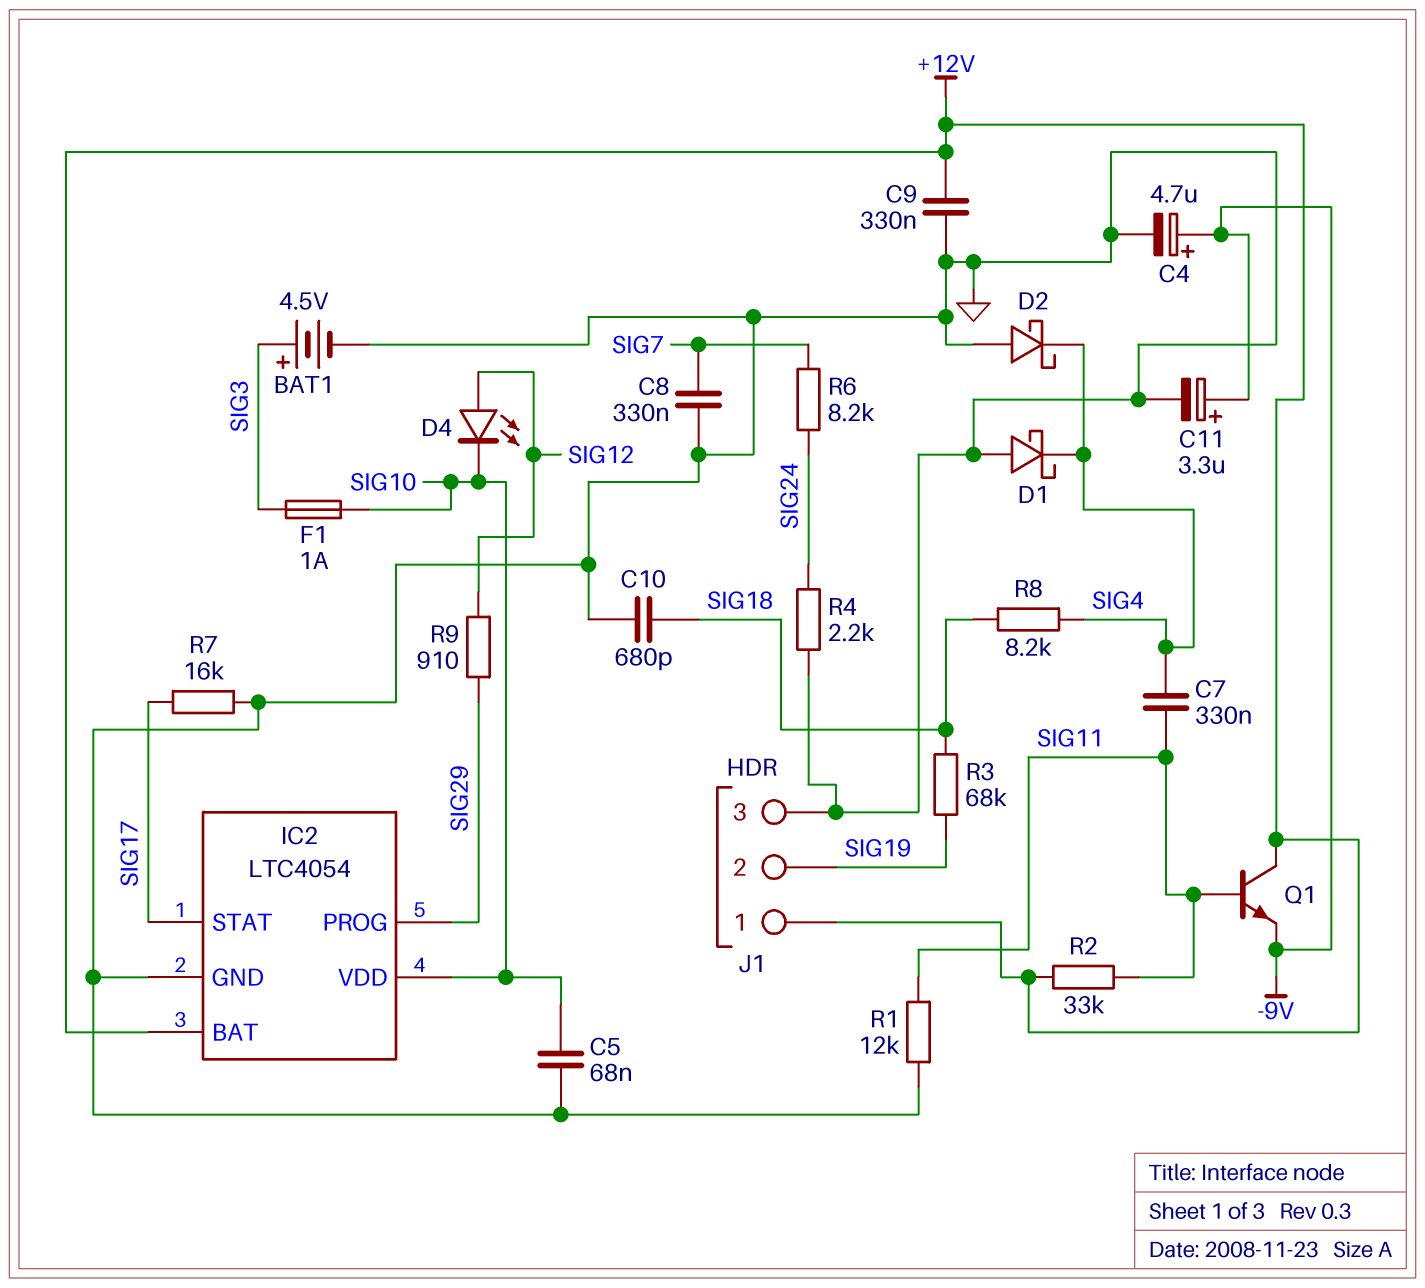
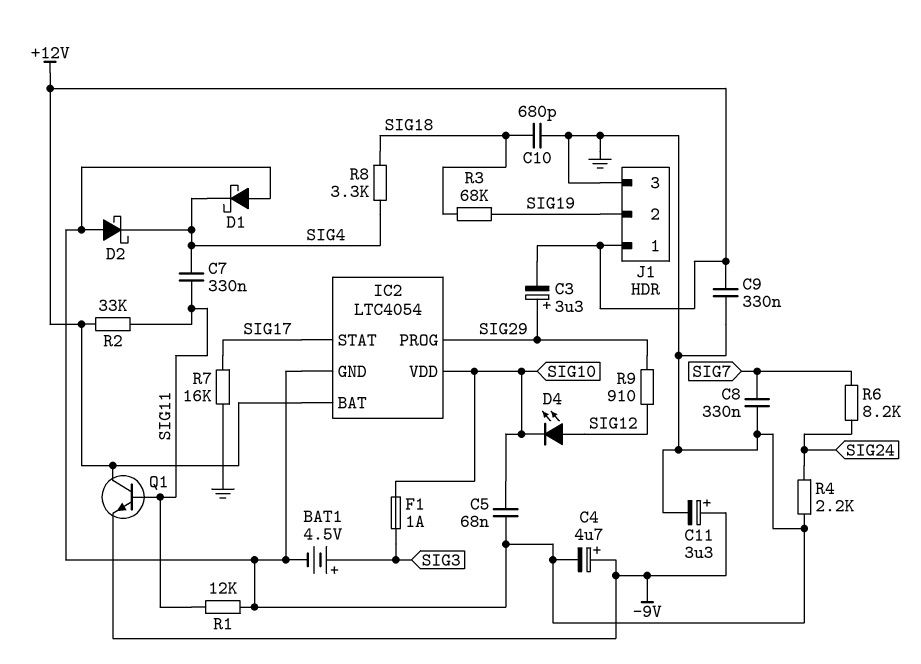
C3: none -> 3.3uF (plus SIG29, minus +12V)
R8: 8.2k (SIG4, SIG18) -> 3.3k (SIG4, SIG18)

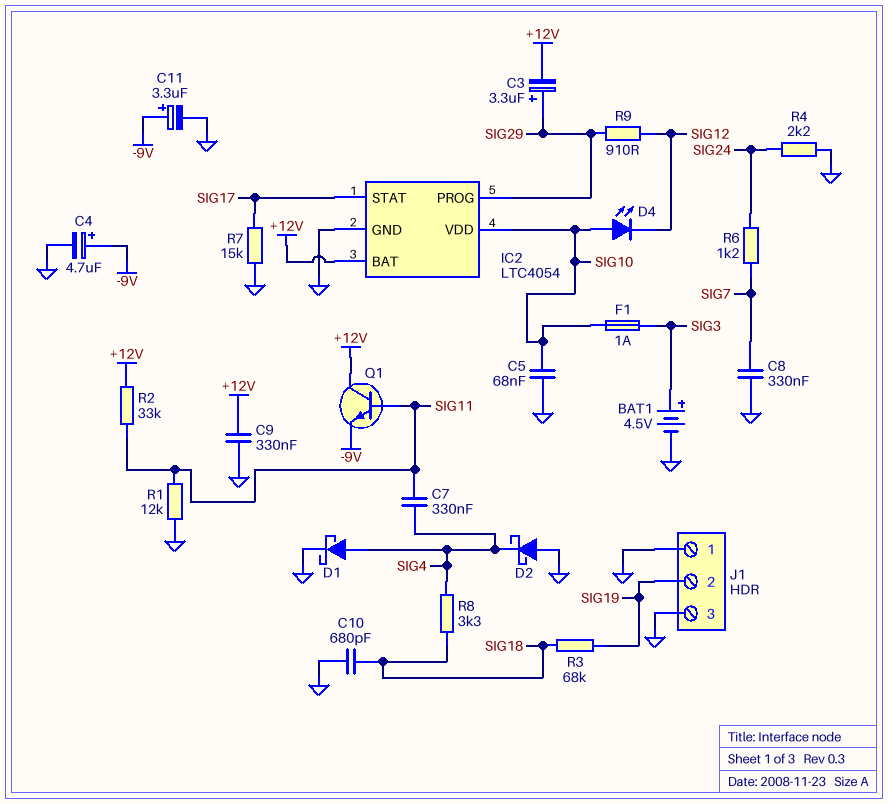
D1: schottky (A GND, K SIG4) -> schottky (A SIG4, K GND)
D4: LED (A SIG12, K SIG10) -> LED (A SIG10, K SIG12)
J1 pin 1: +12V -> GND
R6: 8.2k (SIG7, SIG24) -> 1.2k (SIG7, SIG24)
R7: 16k (GND, SIG17) -> 15k (GND, SIG17)

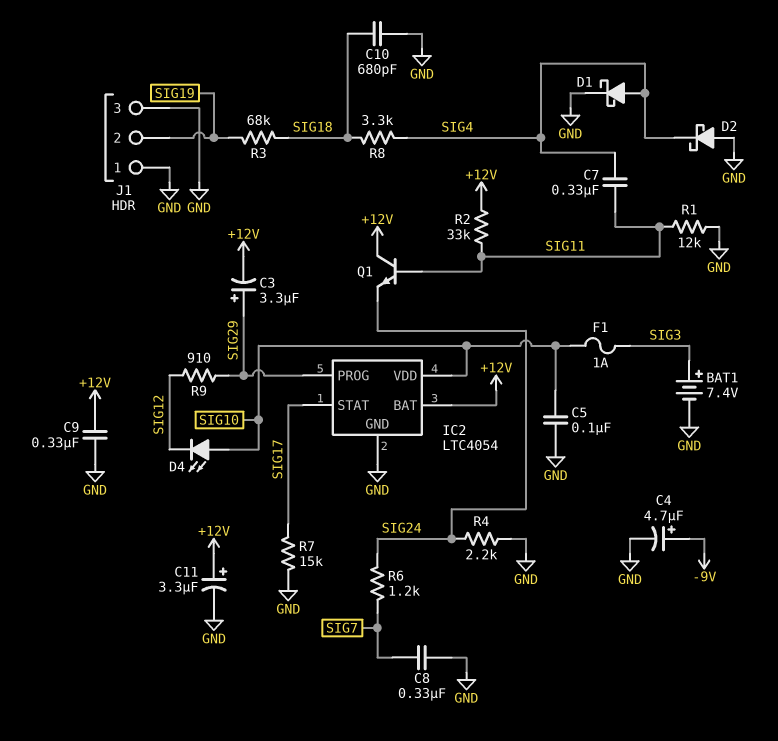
BAT1: 4.5V (plus SIG3, minus GND) -> 7.4V (plus SIG3, minus GND)
C5: 68nF (GND, SIG10) -> 100nF (GND, SIG10)
C11: 3.3uF (plus -9V, minus GND) -> 3.3uF (plus +12V, minus GND)
Q1: NPN (B SIG11, C +12V, E -9V) -> NPN (B SIG11, C +12V, E SIG24)

